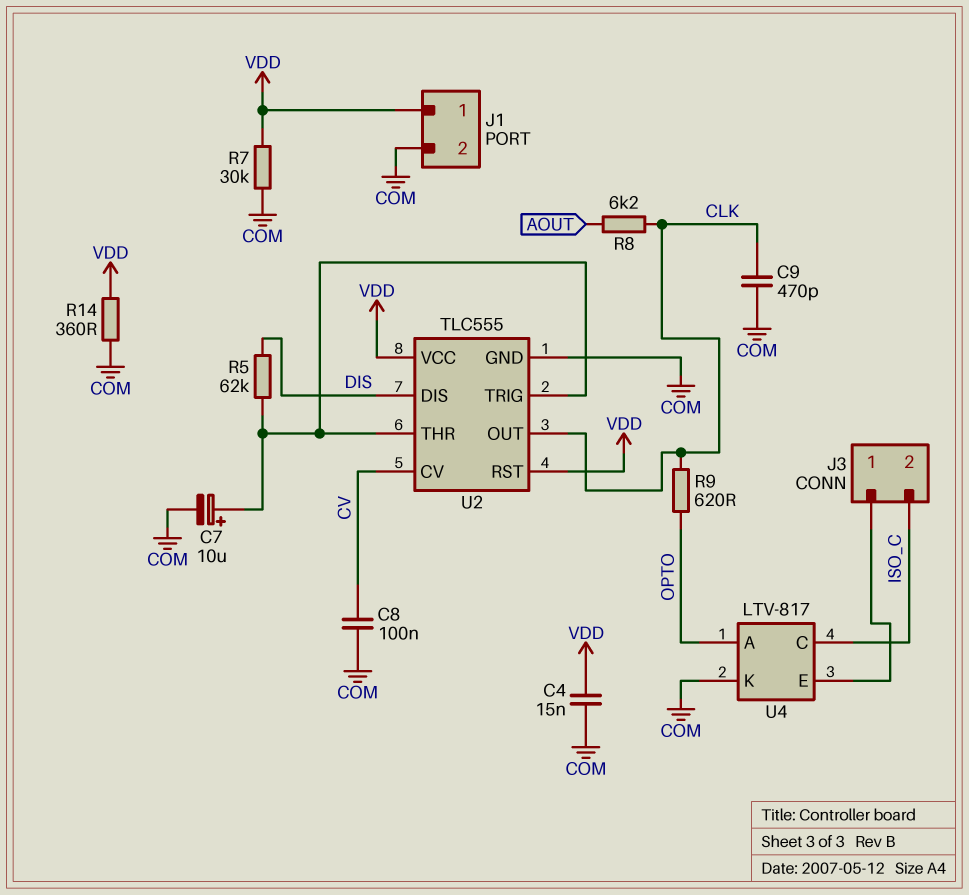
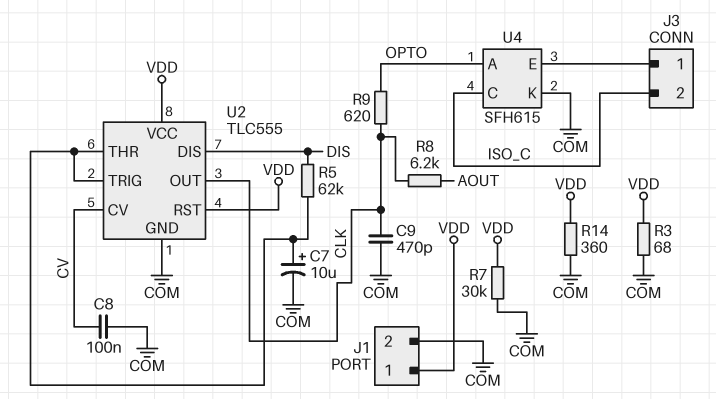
C4: 15nF (COM, VDD) -> none
R3: none -> 68 (COM, VDD)
U4: LTV-817 -> SFH615

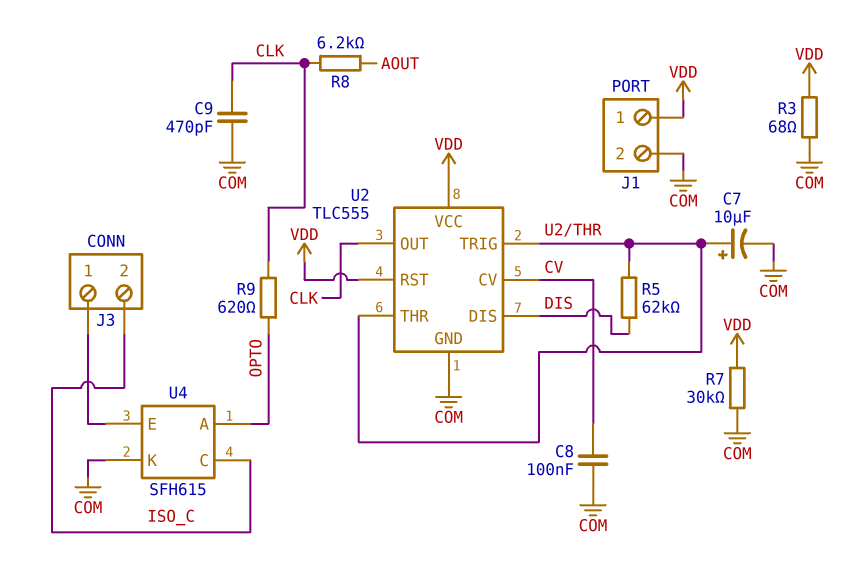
R14: 360 (COM, VDD) -> none

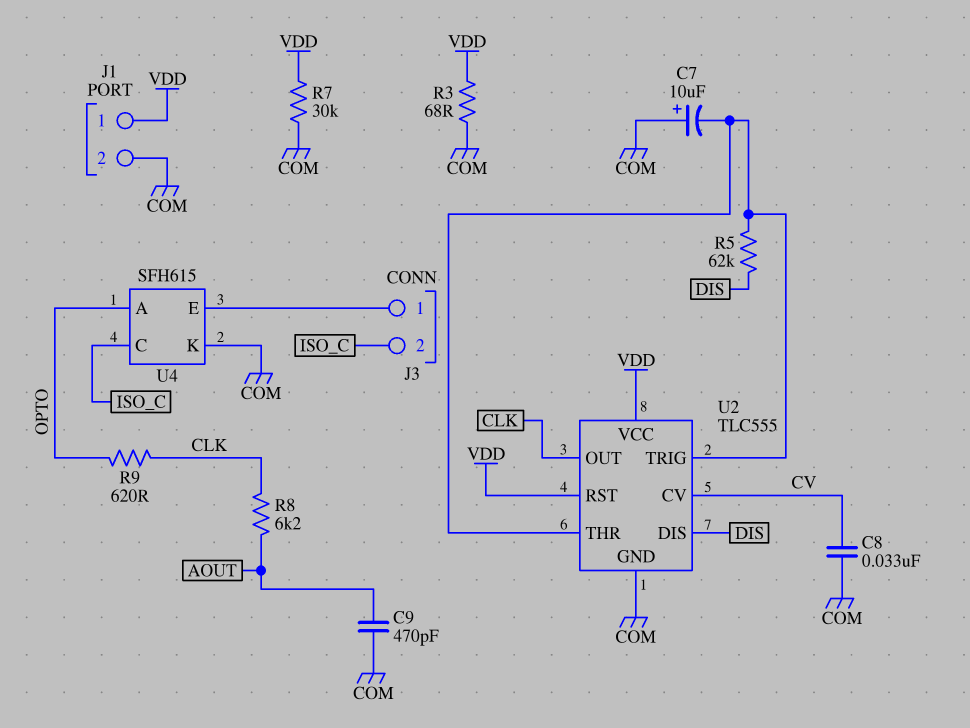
C7: 10uF (plus U2/THR, minus COM) -> 10uF (plus COM, minus U2/THR)
C8: 100nF (COM, CV) -> 33nF (COM, CV)
C9: 470pF (CLK, COM) -> 470pF (AOUT, COM)

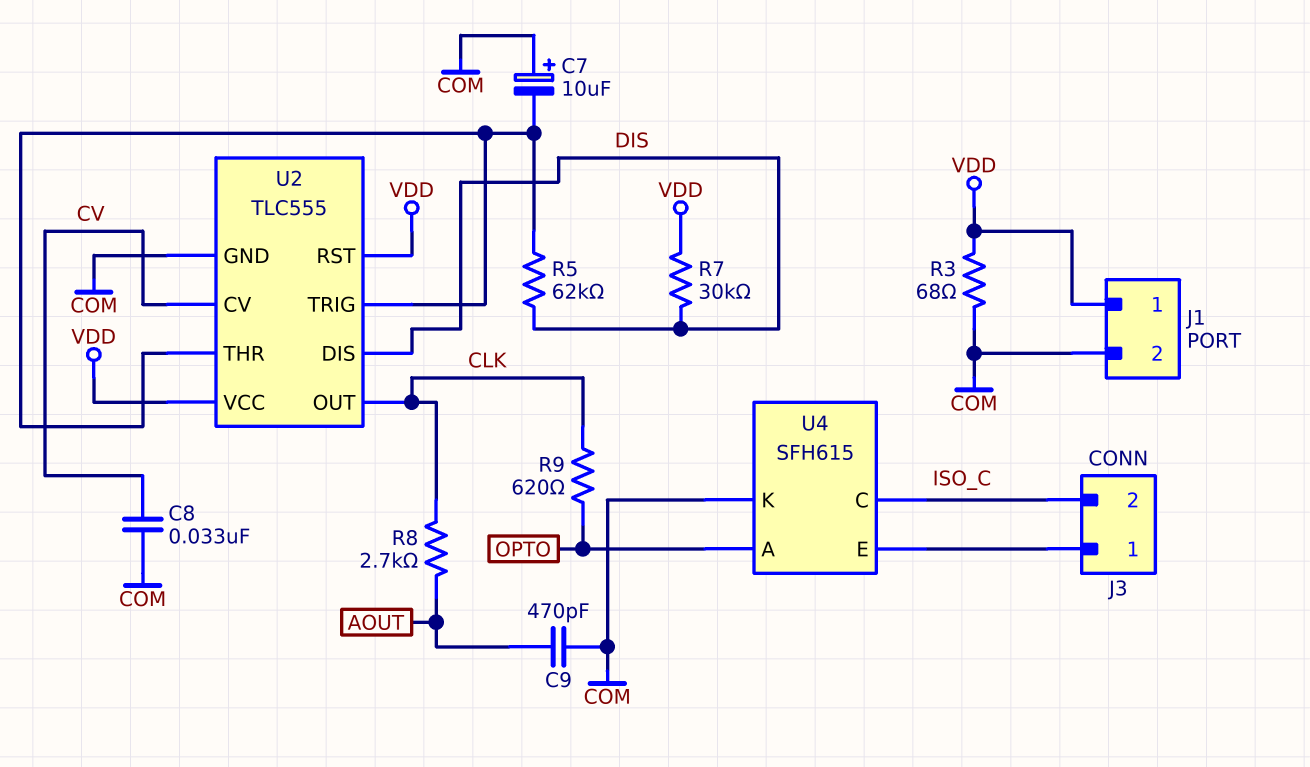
R7: 30k (COM, VDD) -> 30k (DIS, VDD)
R8: 6.2k (AOUT, CLK) -> 2.7k (AOUT, CLK)

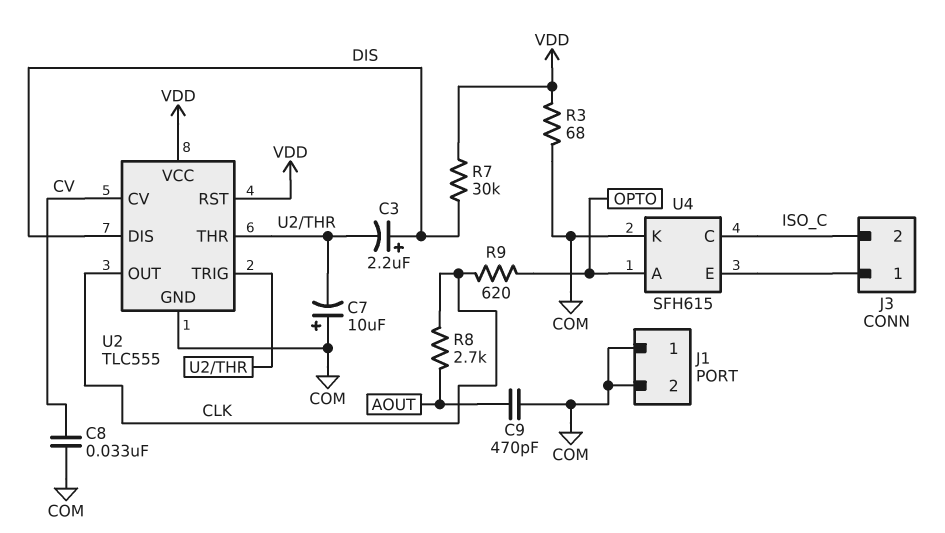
C3: none -> 2.2uF (plus DIS, minus U2/THR)
J1 pin 1: VDD -> COM
R5: 62k (DIS, U2/THR) -> none

